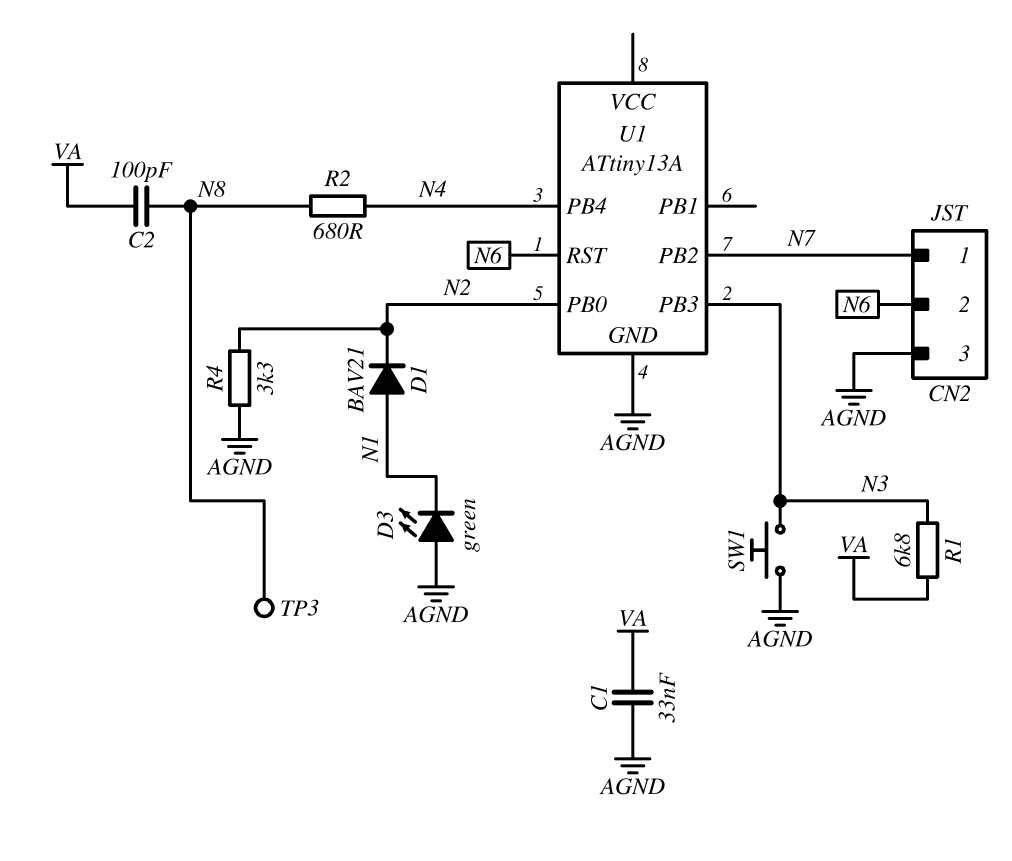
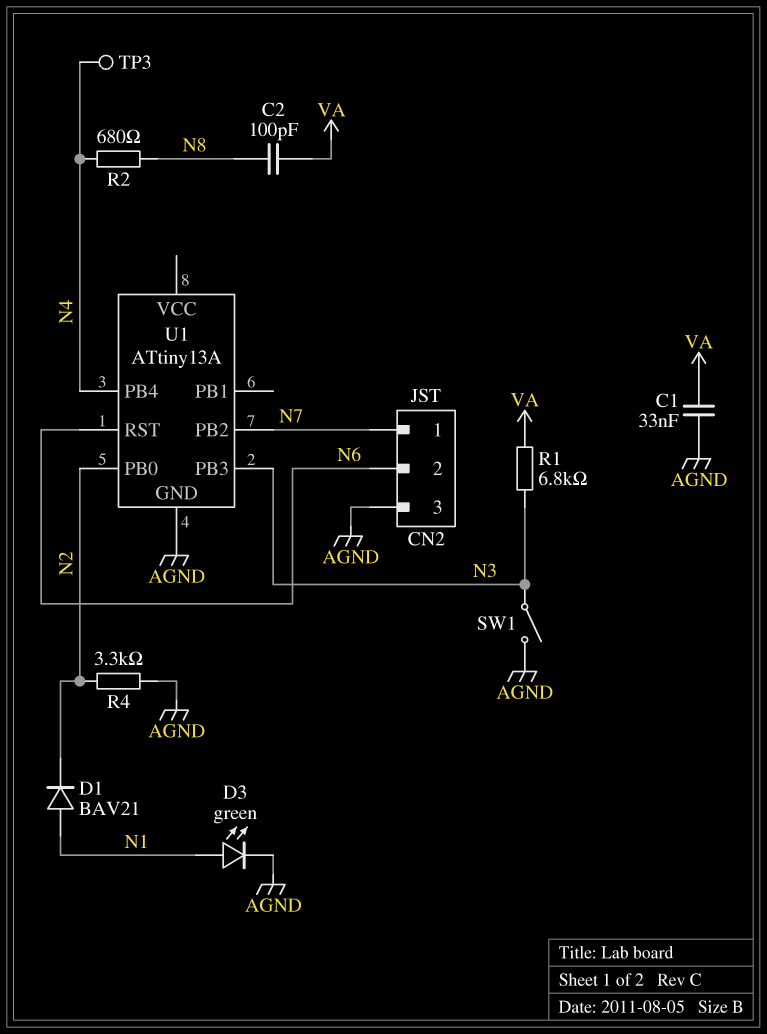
D3: LED green (A AGND, K N1) -> LED green (A N1, K AGND)
SW1: button (AGND, N3) -> switch (AGND, N3)
TP3: test point (N8) -> test point (N4)

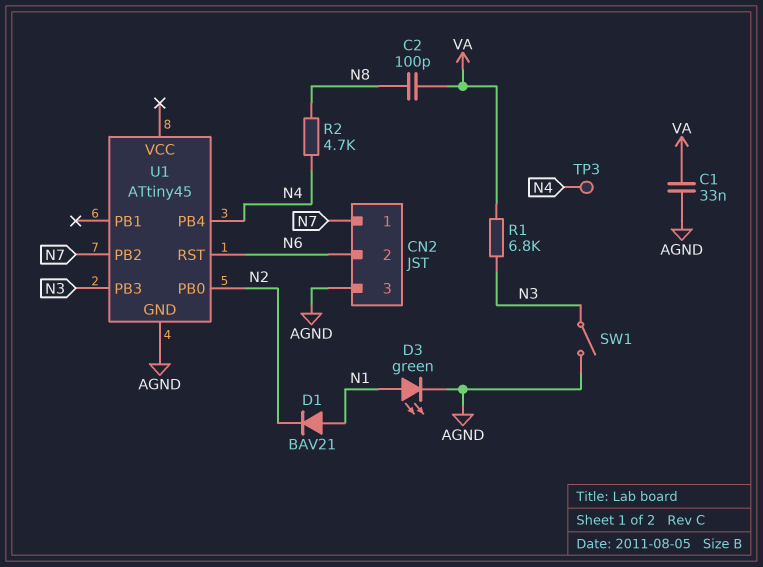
R2: 680 (N4, N8) -> 4.7k (N4, N8)
R4: 3.3k (AGND, N2) -> none
U1: ATtiny13A -> ATtiny45

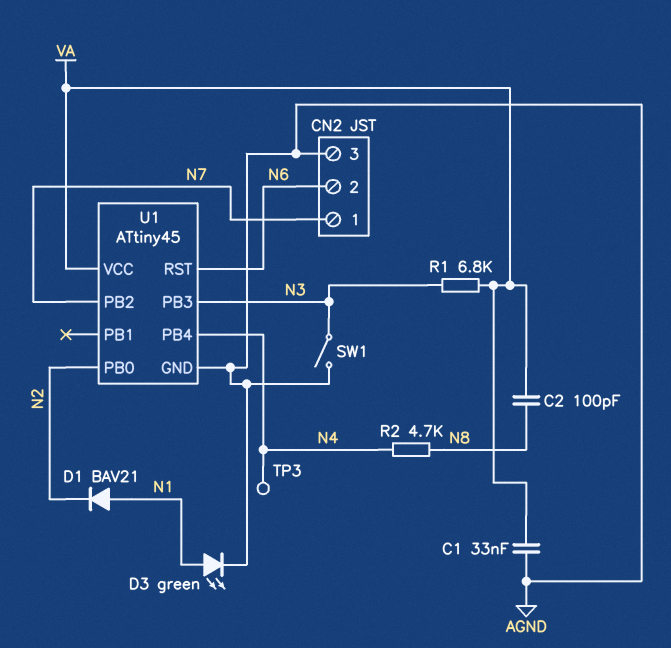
U1 pin VCC: none -> VA

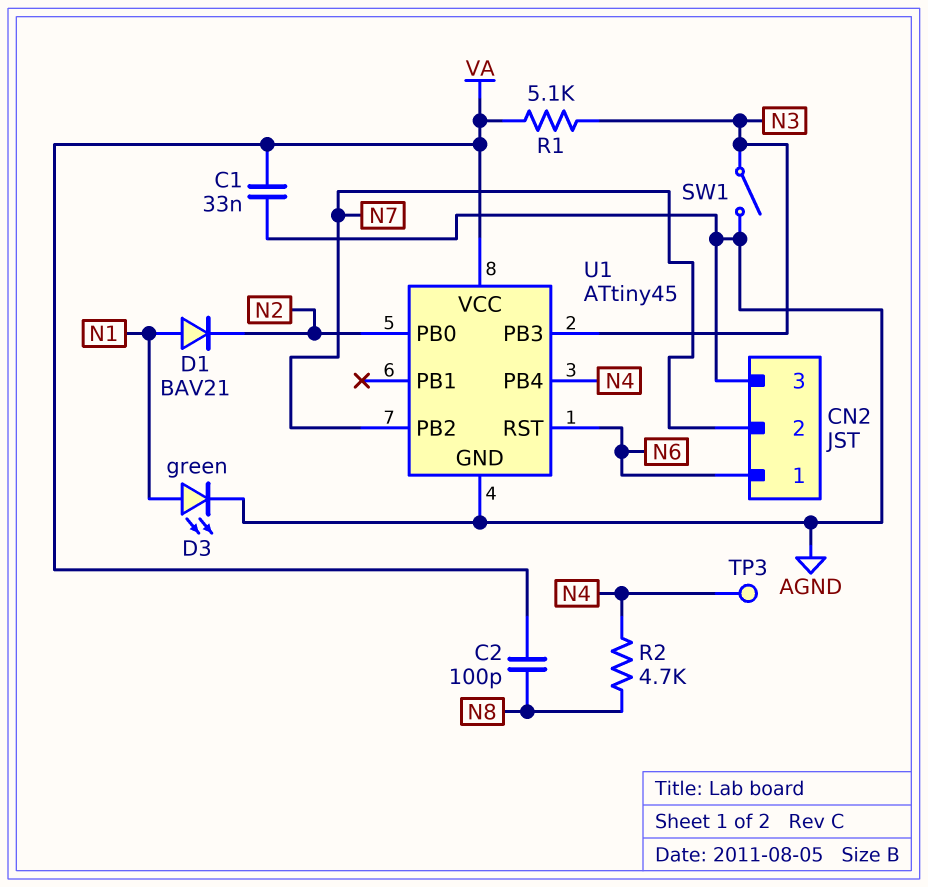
CN2 pin 1: N7 -> N6
CN2 pin 2: N6 -> N7
R1: 6.8k (N3, VA) -> 5.1k (N3, VA)

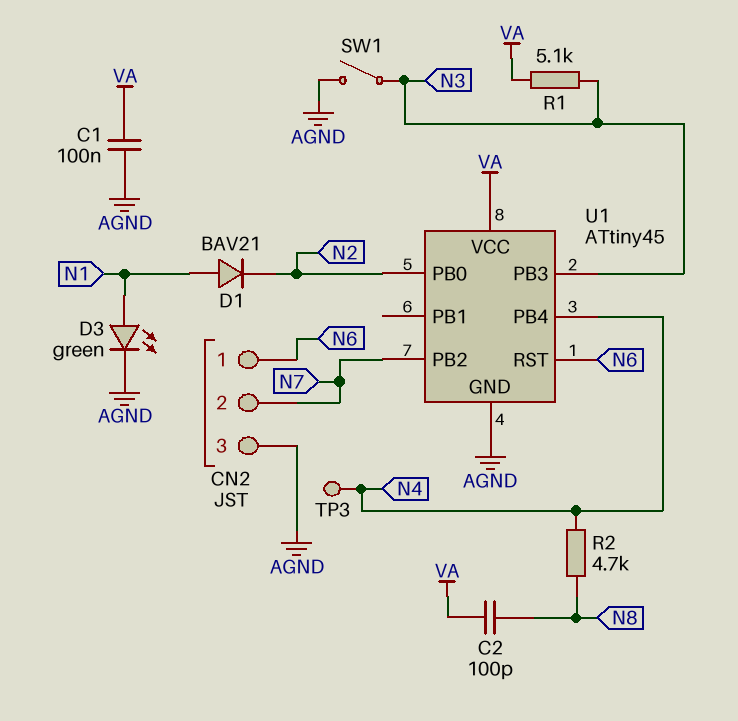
C1: 33nF (AGND, VA) -> 100nF (AGND, VA)

